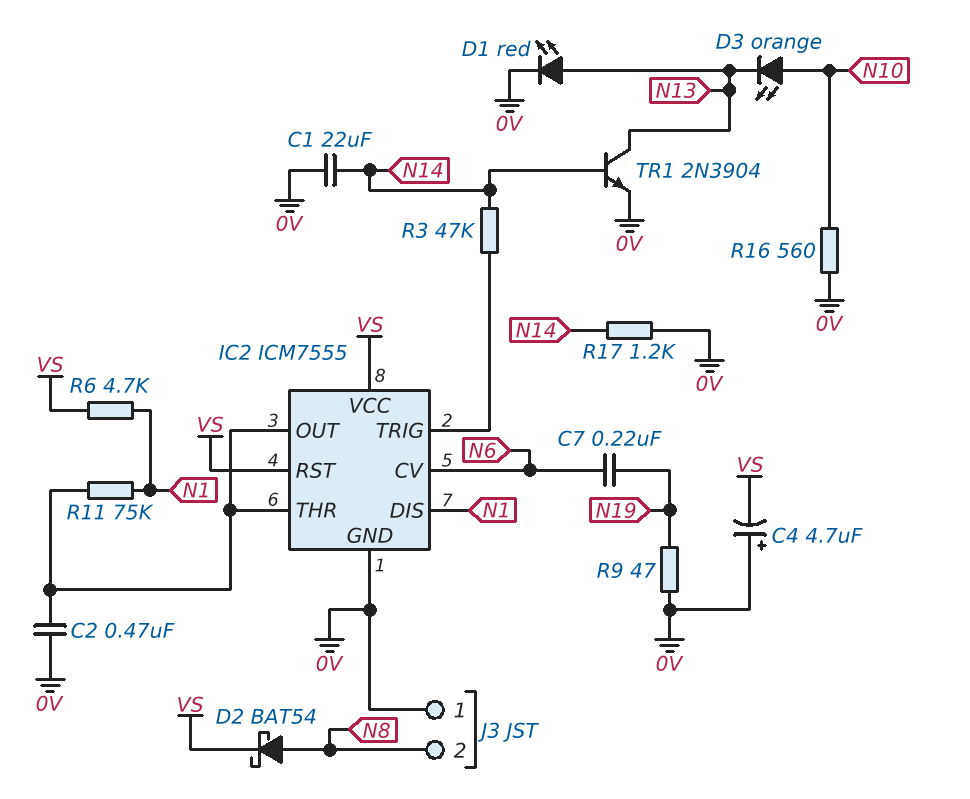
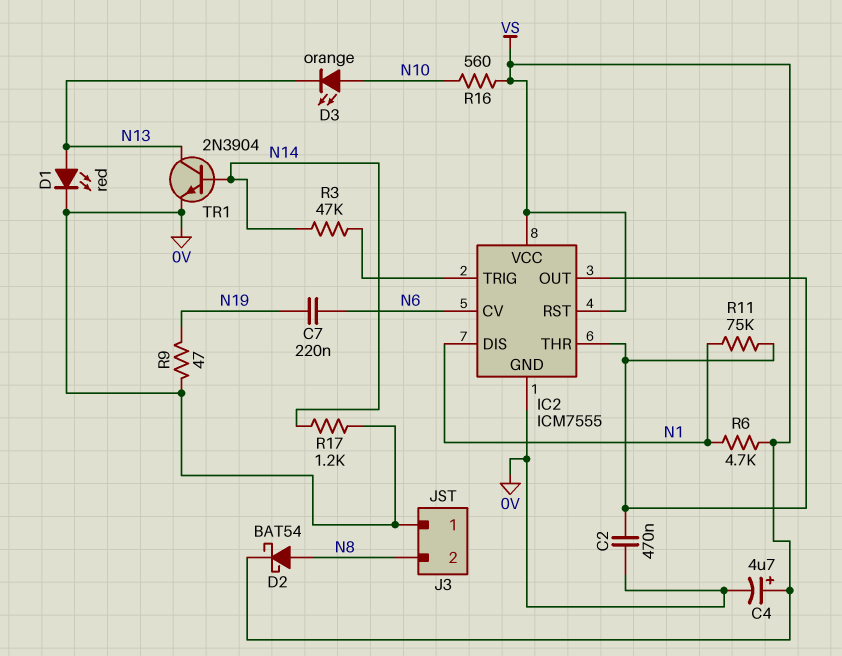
C1: 22uF (0V, N14) -> none
C4: 4.7uF (plus 0V, minus VS) -> 4.7uF (plus VS, minus 0V)
R16: 560 (0V, N10) -> 560 (N10, VS)

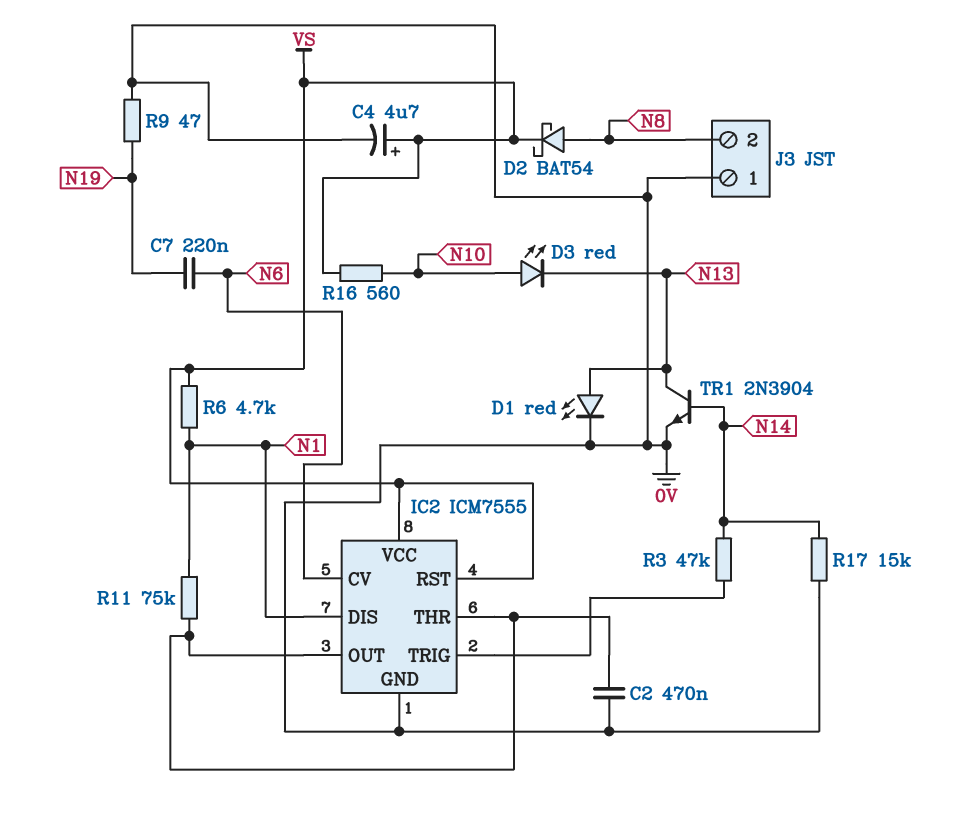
D3: LED orange (A N10, K N13) -> LED red (A N10, K N13)
R17: 1.2k (0V, N14) -> 15k (0V, N14)

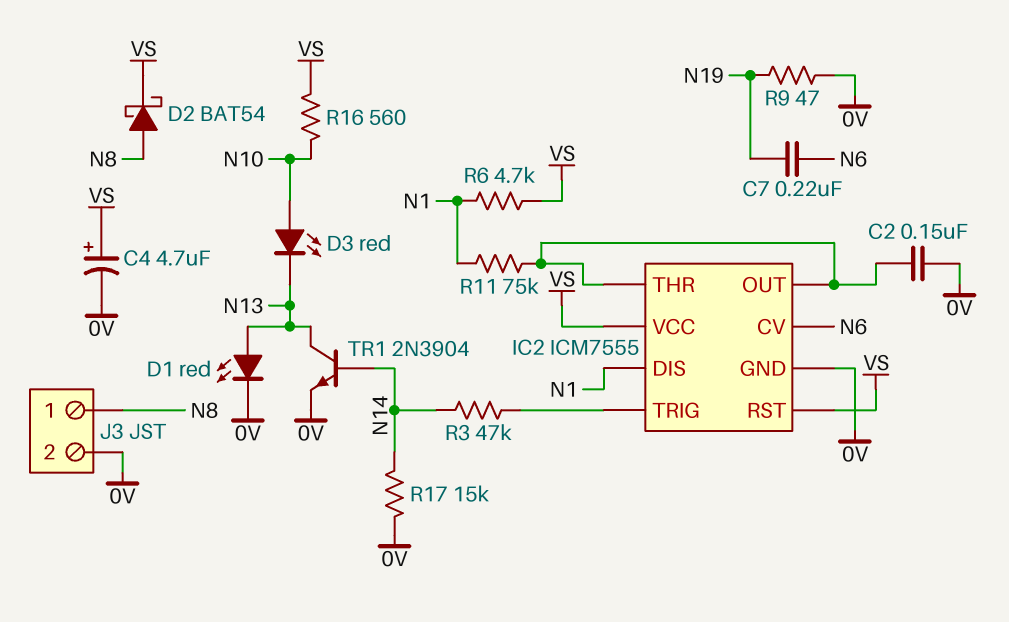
C2: 470nF (0V, IC2/OUT) -> 150nF (0V, IC2/OUT)
J3 pin 1: 0V -> N8
J3 pin 2: N8 -> 0V

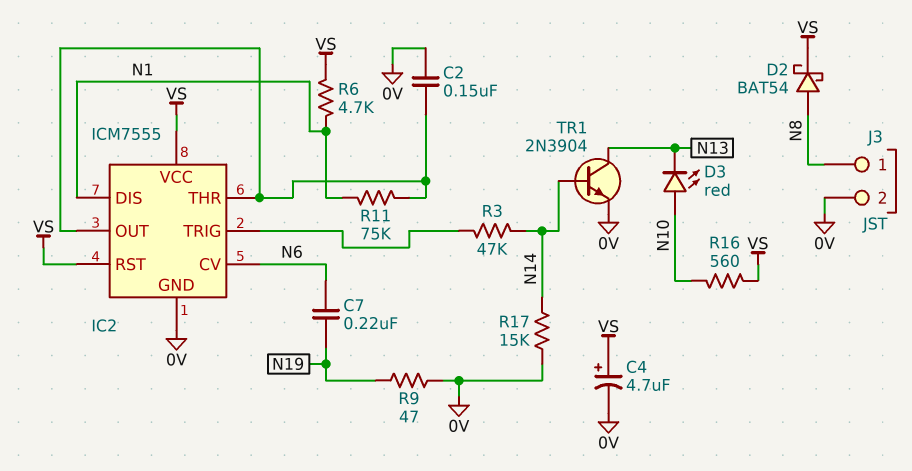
D1: LED red (A N13, K 0V) -> none

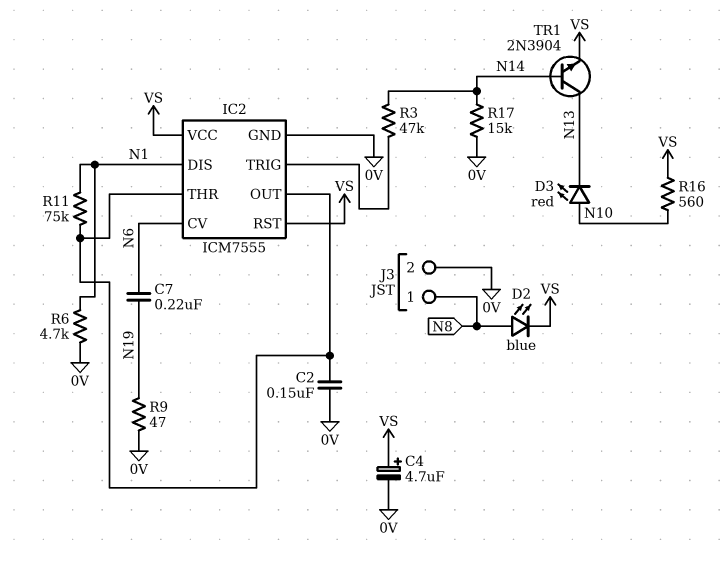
D2: schottky BAT54 (A N8, K VS) -> LED blue (A N8, K VS)
R6: 4.7k (N1, VS) -> 4.7k (0V, N1)
TR1: NPN 2N3904 (B N14, C N13, E 0V) -> NPN 2N3904 (B N14, C N13, E VS)

